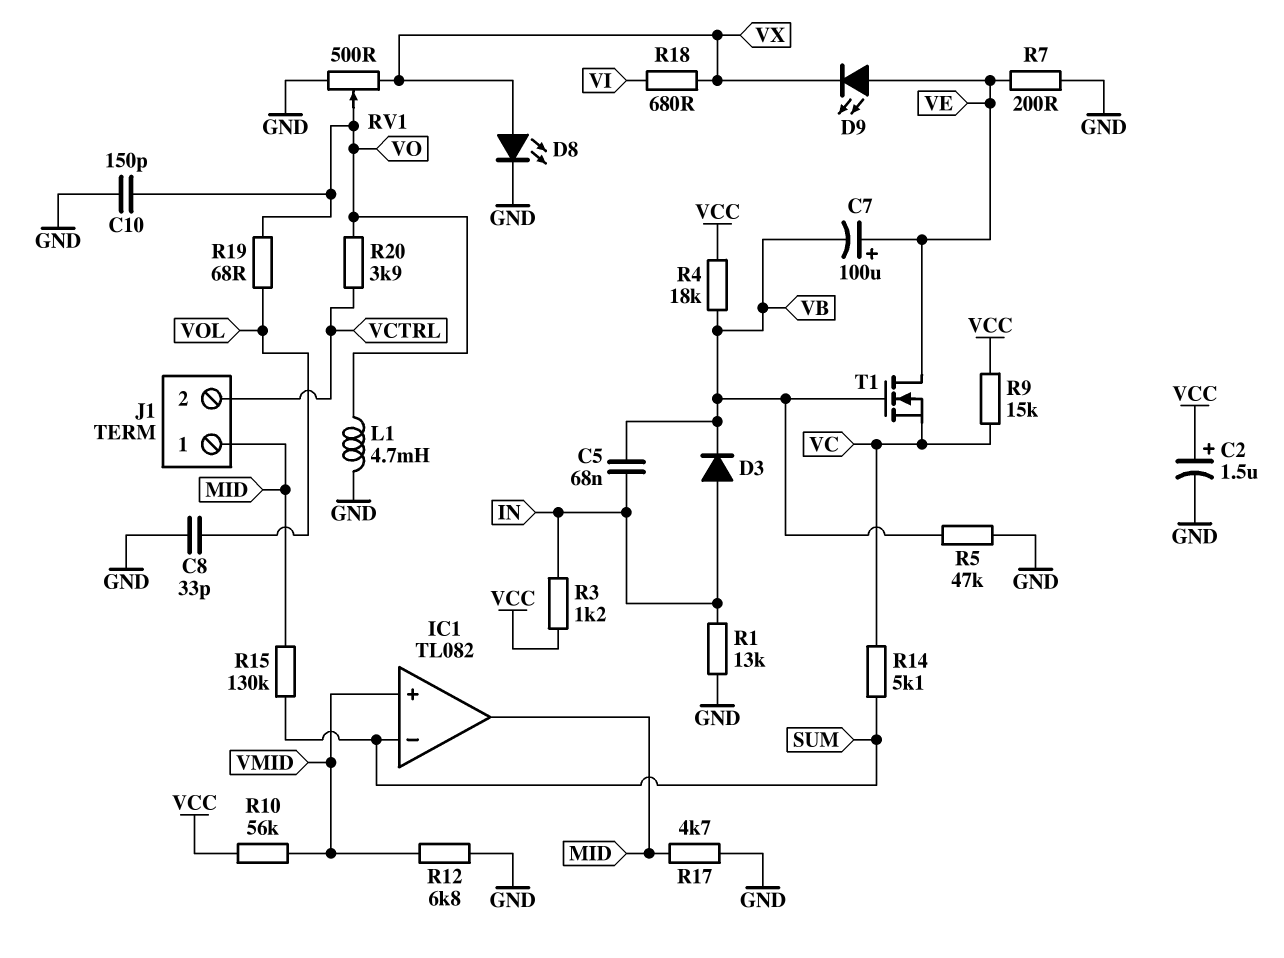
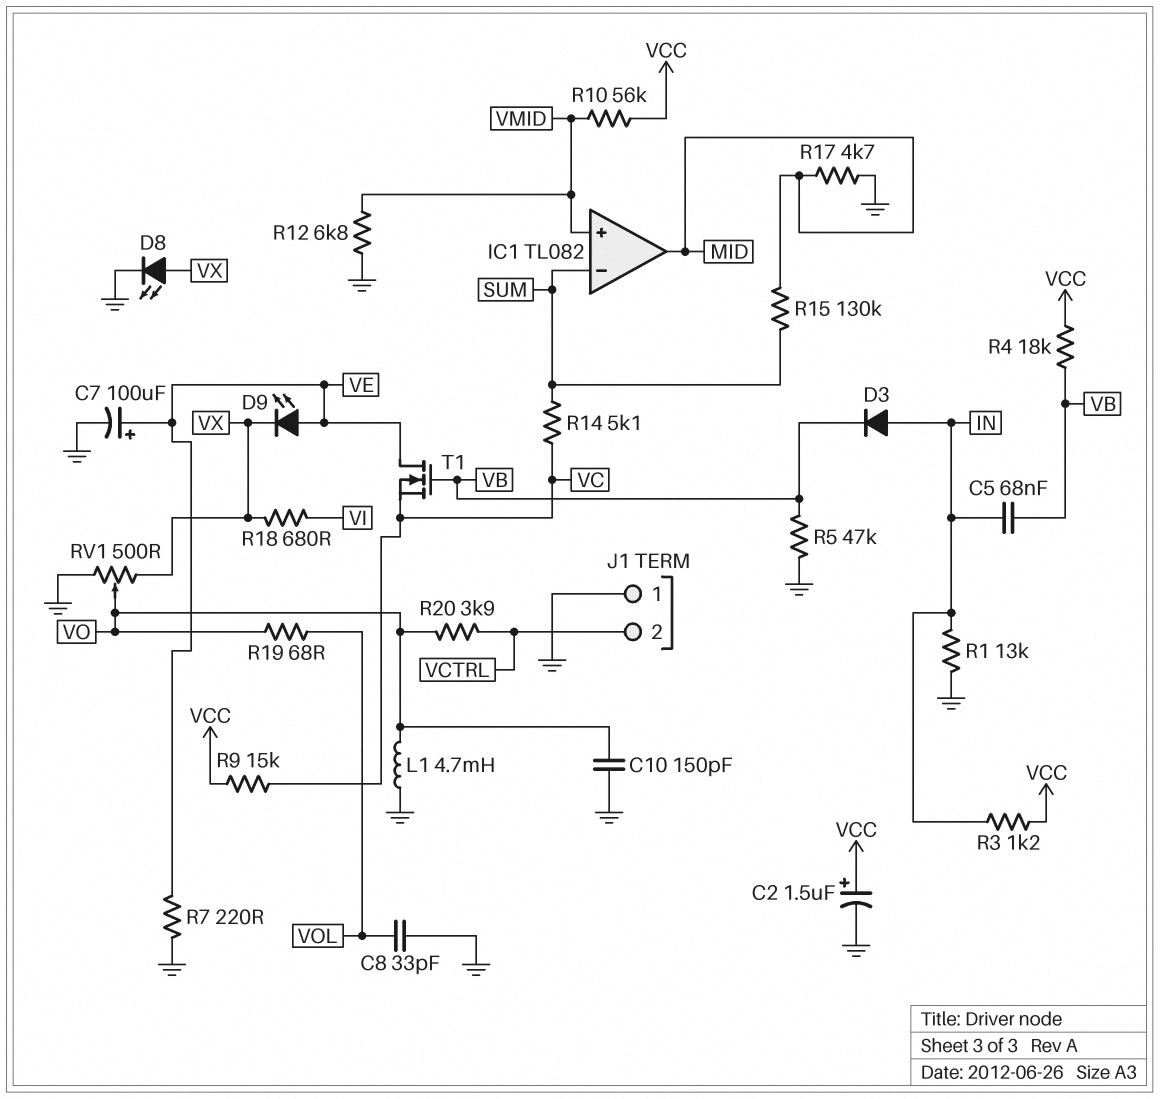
C7: 100uF (plus VE, minus VB) -> 100uF (plus VE, minus GND)
J1 pin 1: MID -> GND
R7: 200 (GND, VE) -> 220 (GND, VE)

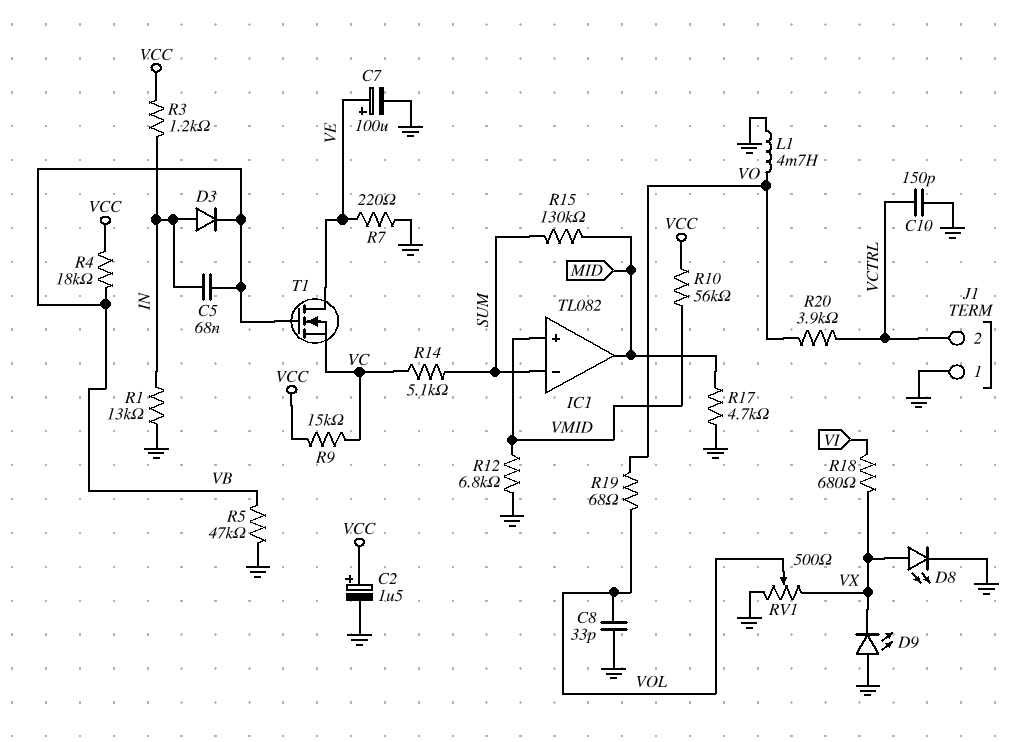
C10: 150pF (GND, VO) -> 150pF (GND, VCTRL)
D9: LED (A VE, K VX) -> LED (A GND, K VX)
RV1: 500 (GND, VX, wiper VO) -> 500 (GND, VX, wiper VOL)

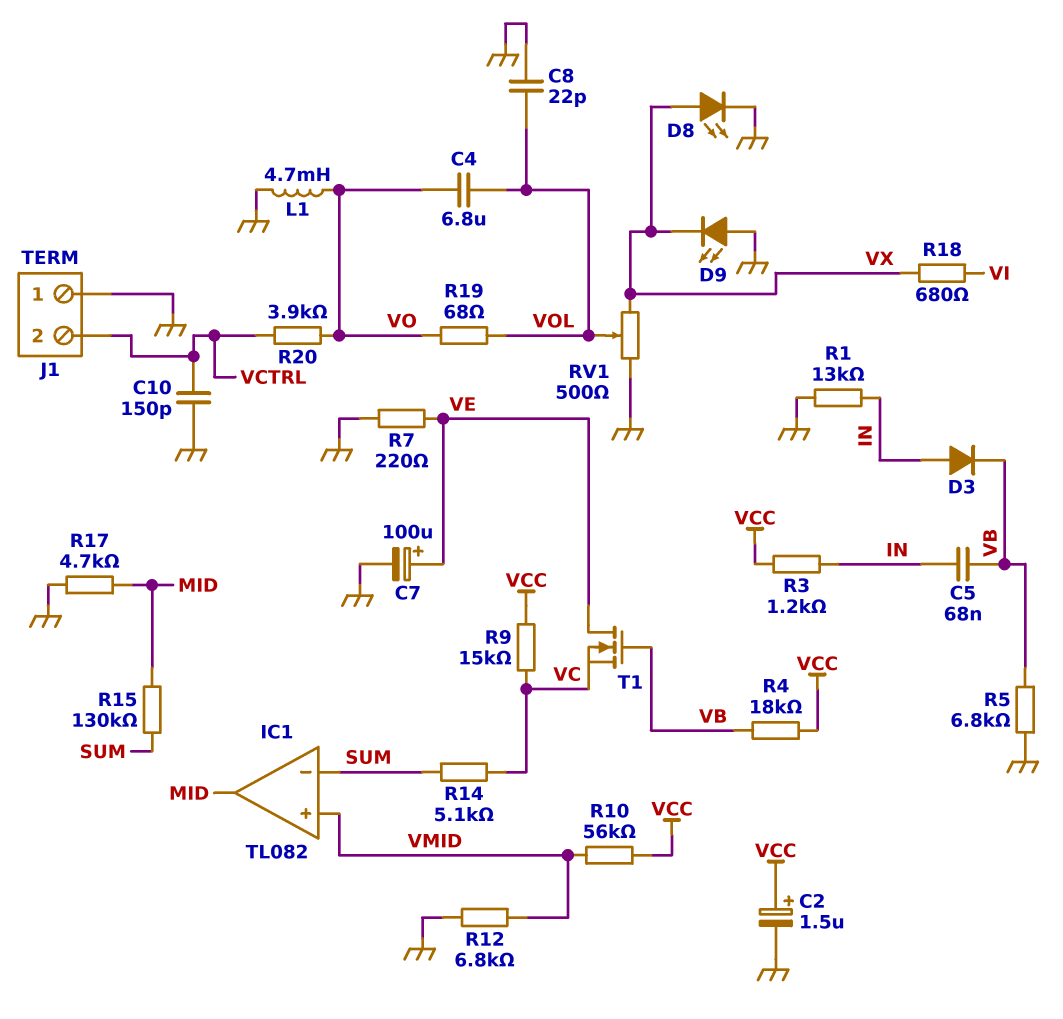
C4: none -> 6.8uF (VO, VOL)
C8: 33pF (GND, VOL) -> 22pF (GND, VOL)
R5: 47k (GND, VB) -> 6.8k (GND, VB)

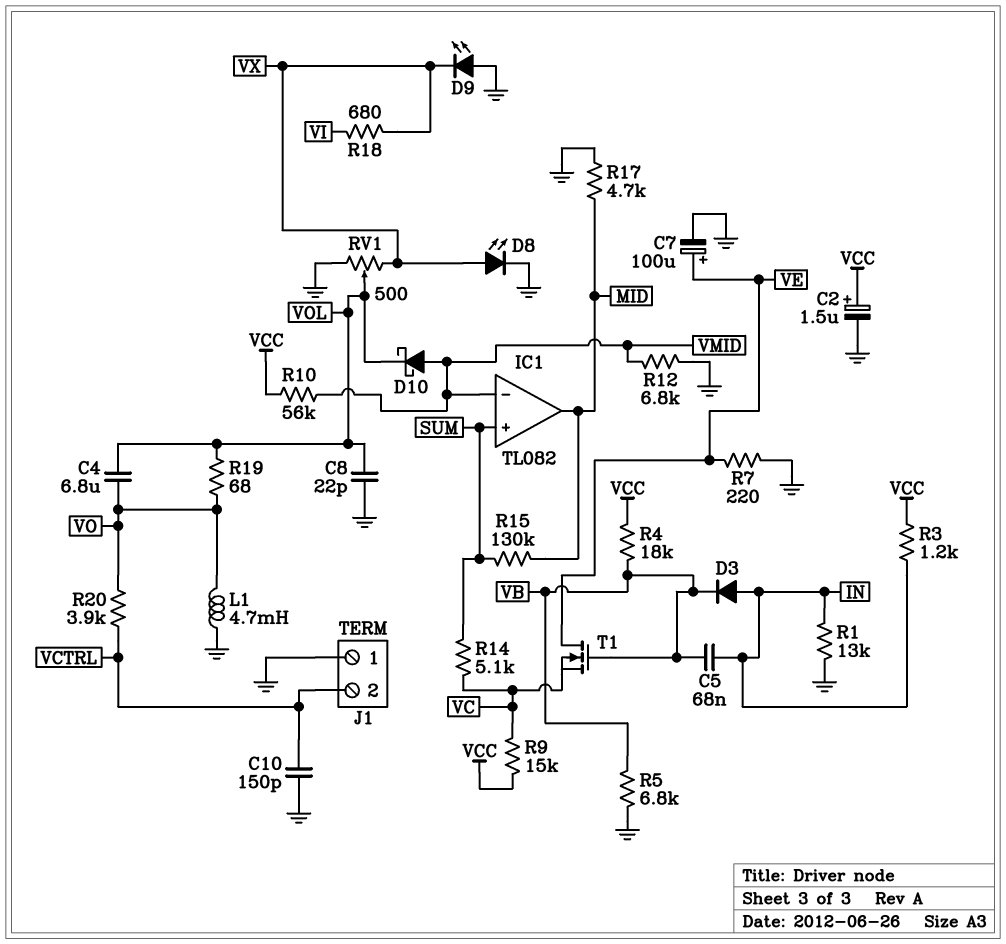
D10: none -> schottky (A VMID, K VOL)
IC1 pin in+: VMID -> SUM
IC1 pin in-: SUM -> VMID

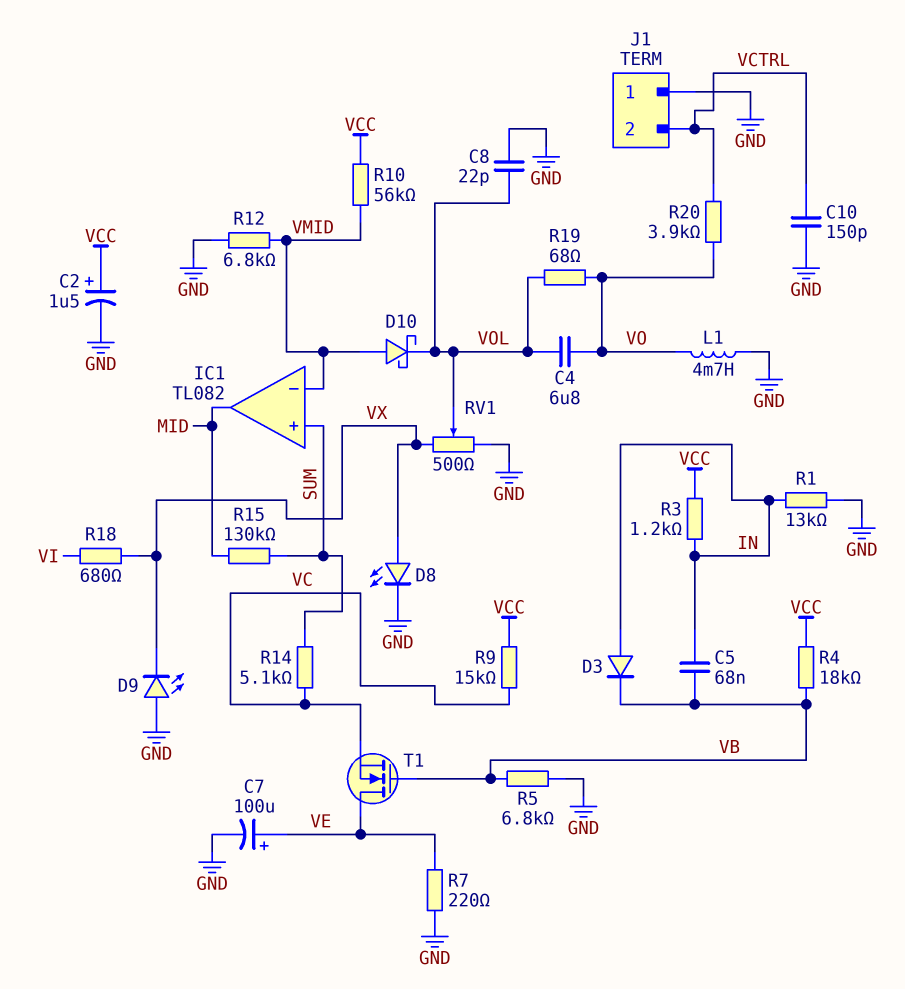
R17: 4.7k (GND, MID) -> none

